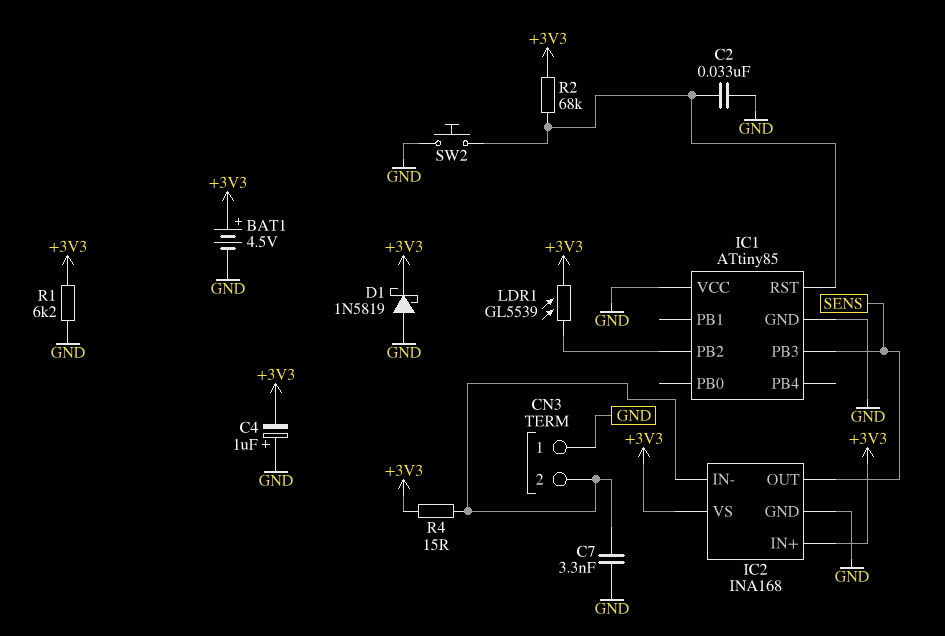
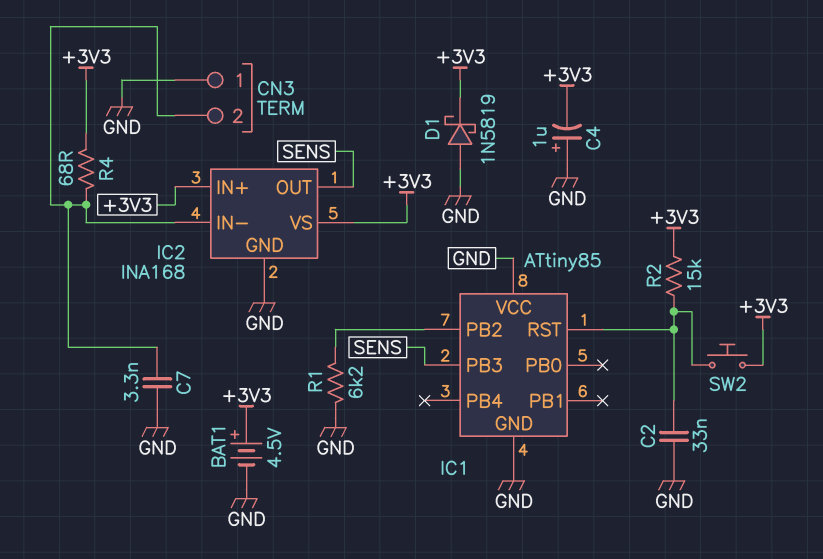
LDR1: GL5539 (+3V3, IC1/PB2) -> none
R1: 6.2k (+3V3, GND) -> 6.2k (GND, IC1/PB2)
R2: 68k (+3V3, IC1/RST) -> 15k (+3V3, IC1/RST)
R4: 15 (+3V3, CN3/2) -> 68 (+3V3, CN3/2)
SW2: button (GND, IC1/RST) -> button (+3V3, IC1/RST)

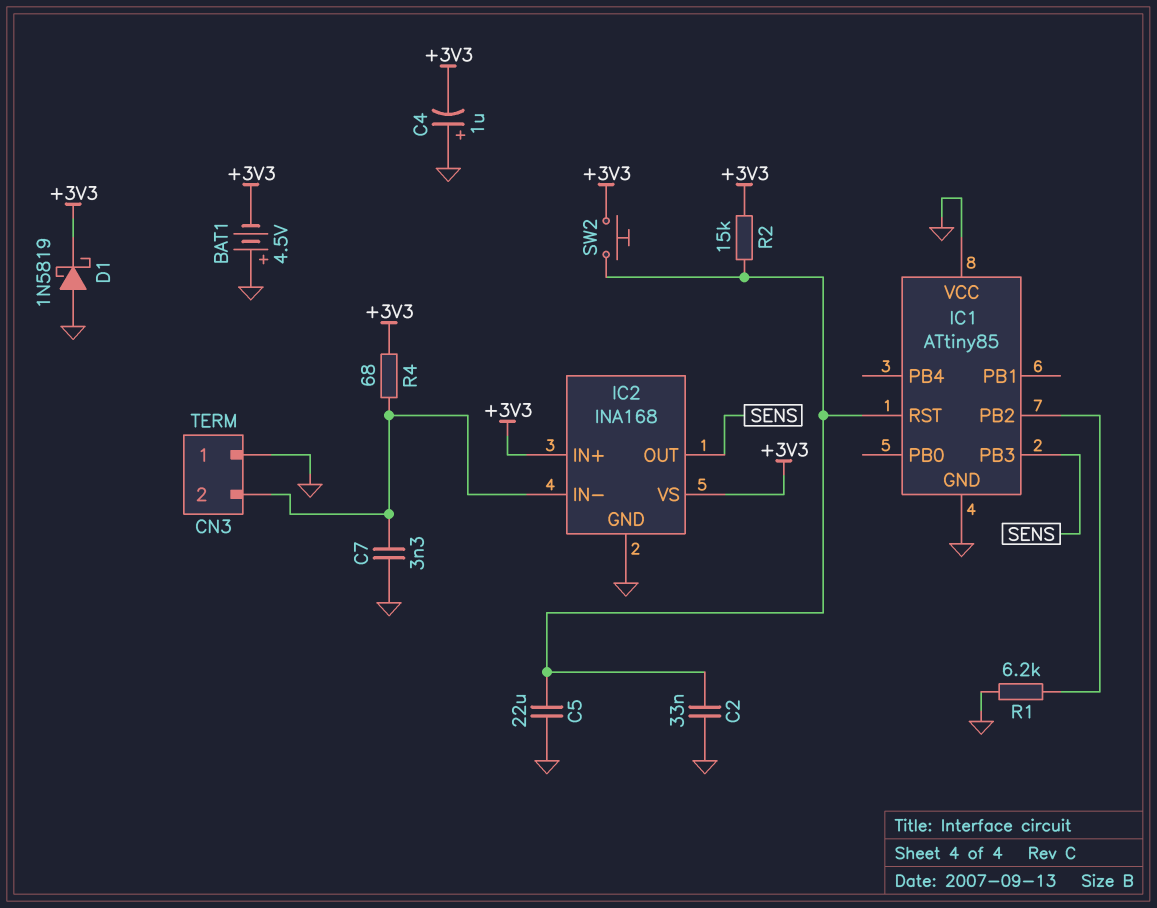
BAT1: 4.5V (plus +3V3, minus GND) -> 4.5V (plus GND, minus +3V3)
C5: none -> 22uF (GND, IC1/RST)

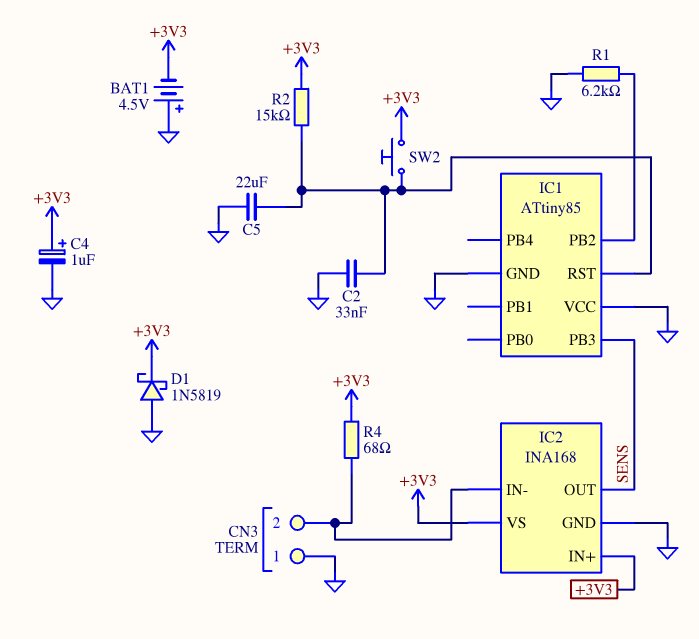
C4: 1uF (plus GND, minus +3V3) -> 1uF (plus +3V3, minus GND)
C7: 3.3nF (CN3/2, GND) -> none

